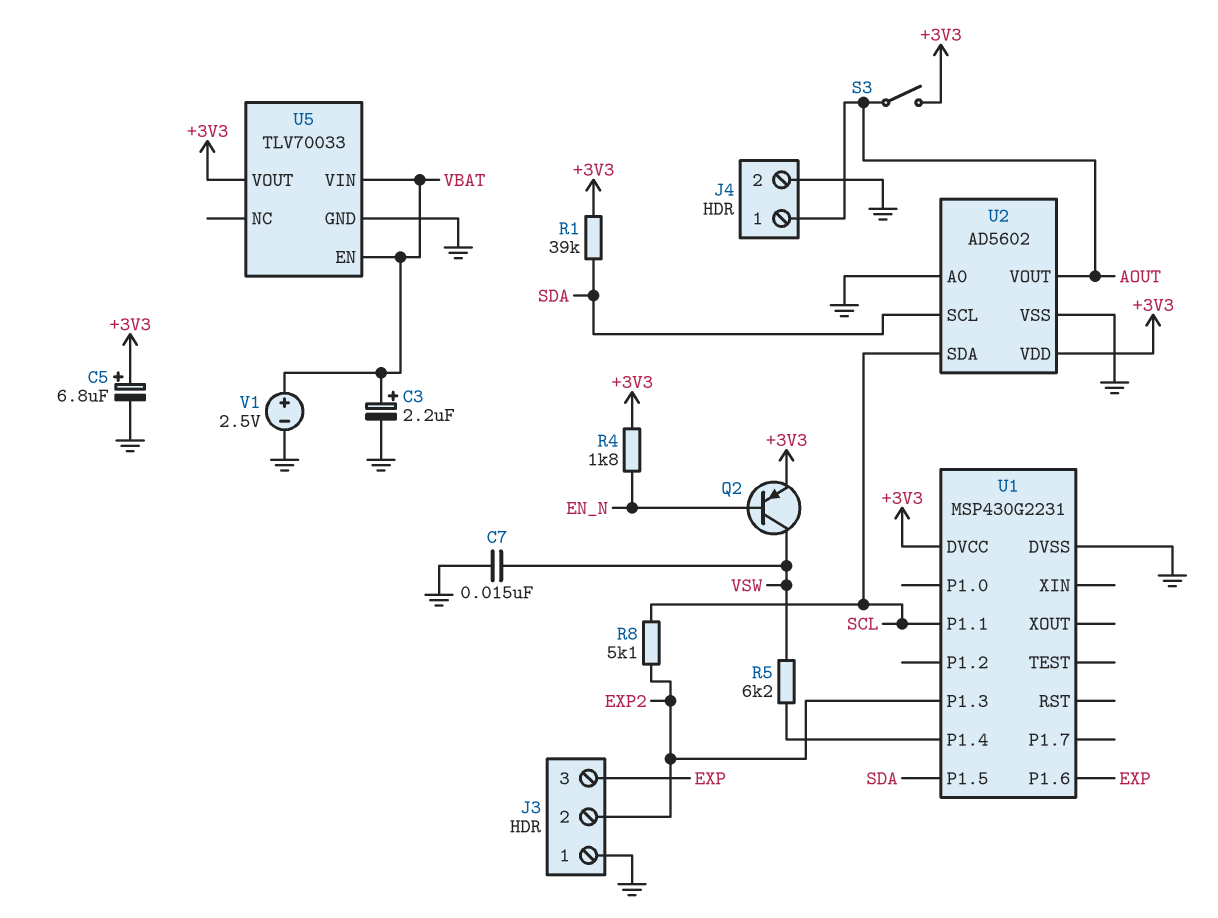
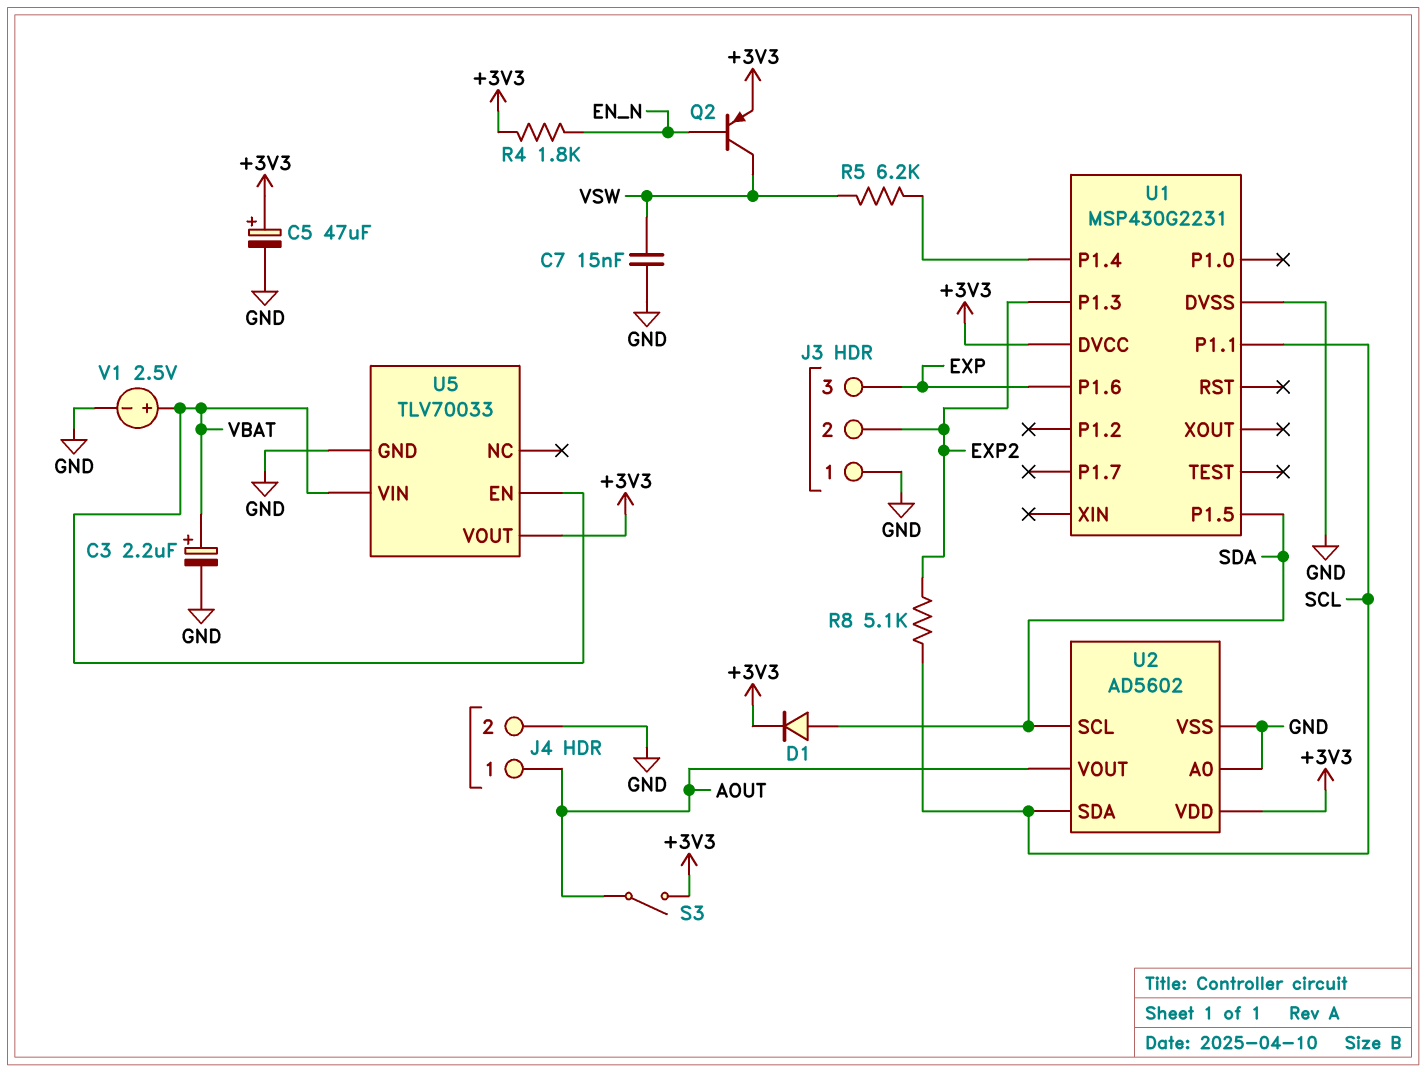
C5: 6.8uF (plus +3V3, minus GND) -> 47uF (plus +3V3, minus GND)
D1: none -> diode (A SDA, K +3V3)
R1: 39k (+3V3, SDA) -> none

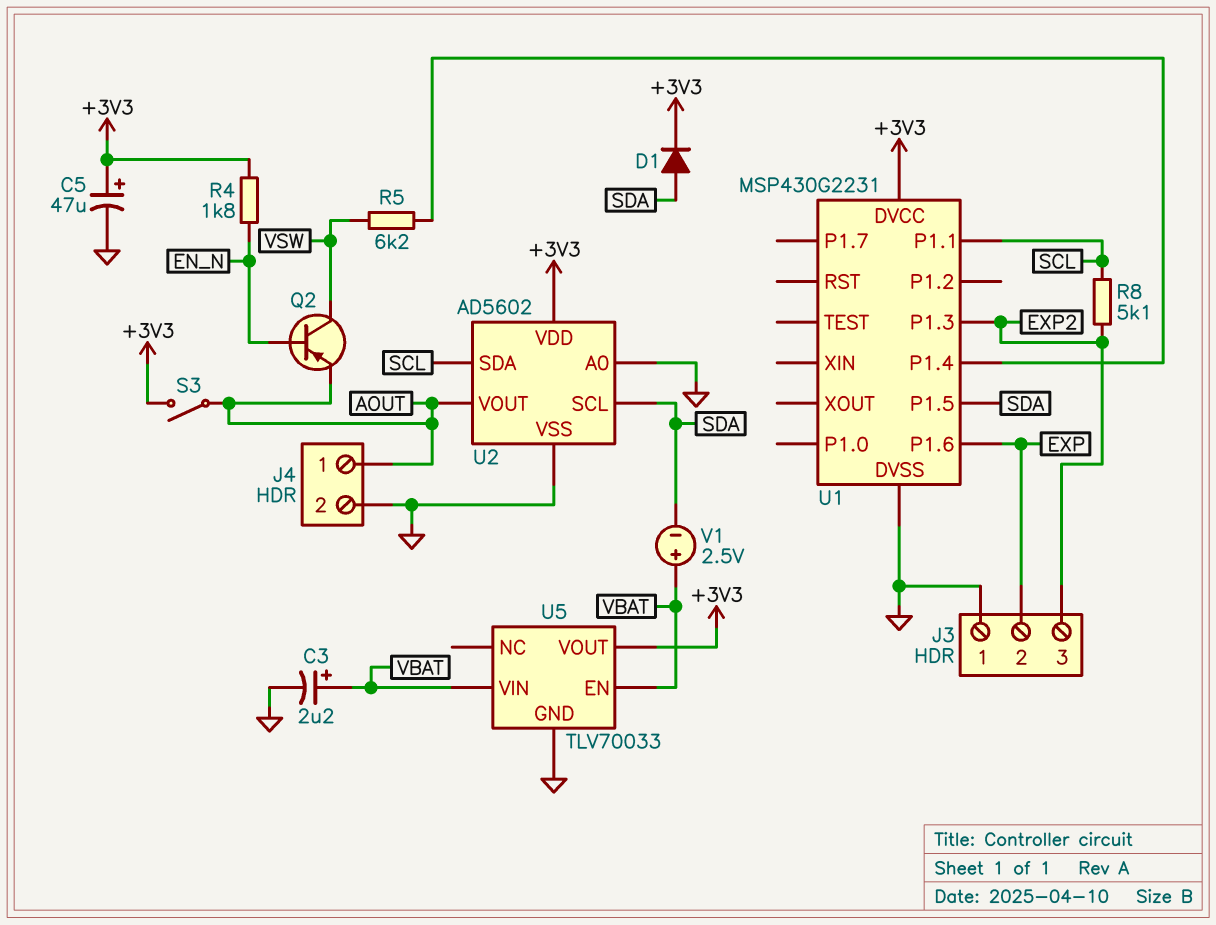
C7: 15nF (GND, VSW) -> none
J3 pin 2: EXP2 -> EXP
J3 pin 3: EXP -> EXP2
Q2: PNP (B EN_N, C VSW, E +3V3) -> PNP (B EN_N, C VSW, E AOUT)
V1: 2.5V (plus VBAT, minus GND) -> 2.5V (plus VBAT, minus SDA)

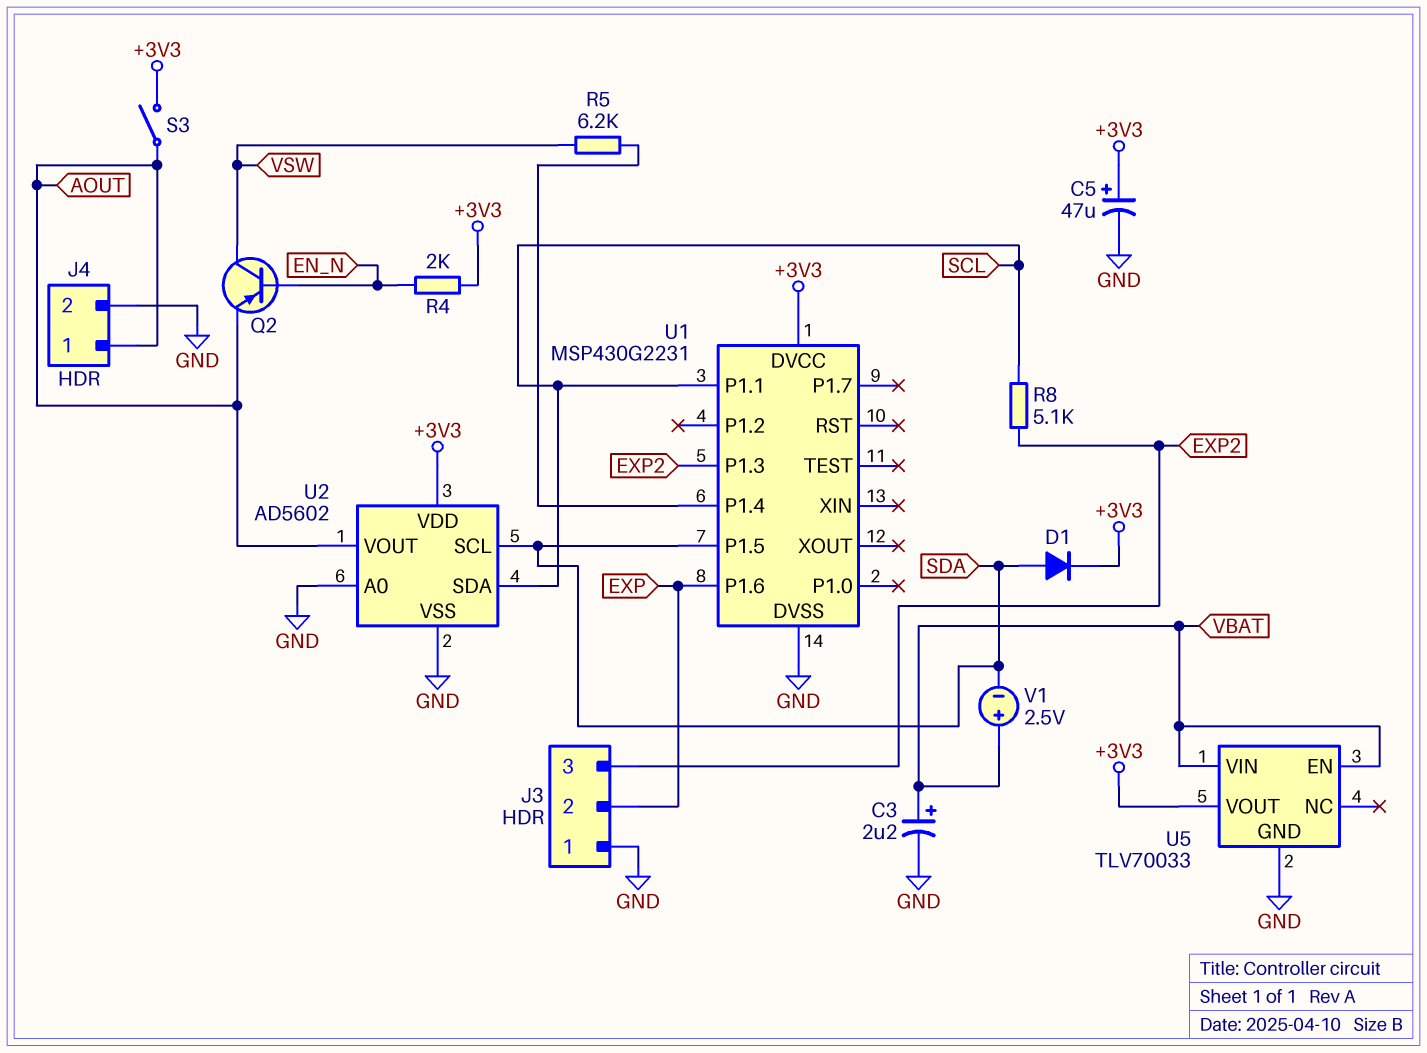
R4: 1.8k (+3V3, EN_N) -> 2k (+3V3, EN_N)

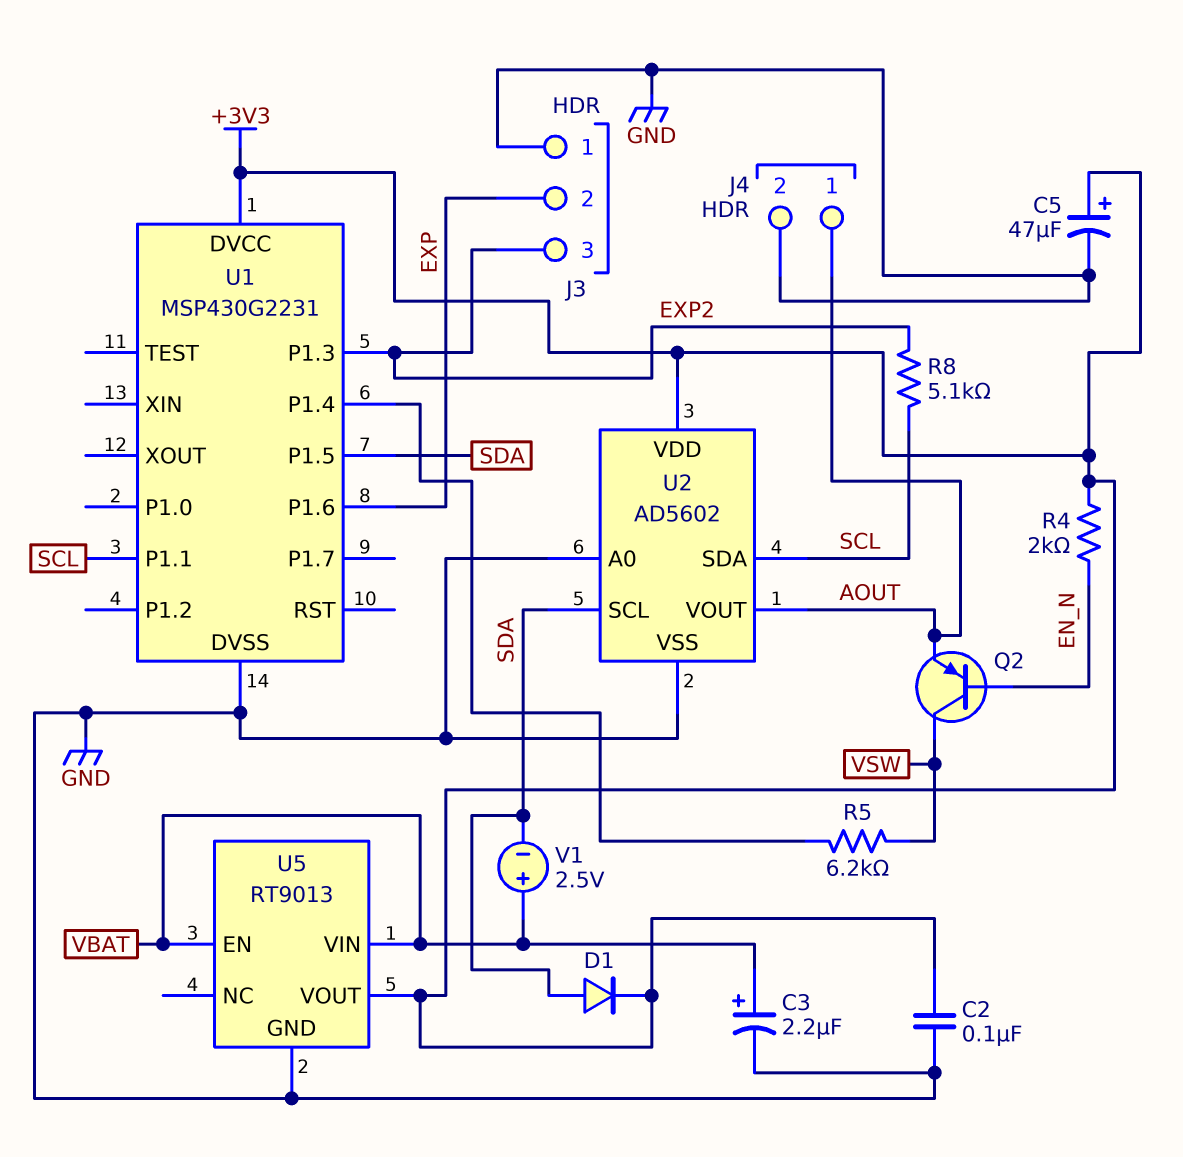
C2: none -> 100nF (+3V3, GND)
S3: switch (+3V3, AOUT) -> none
U5: TLV70033 -> RT9013

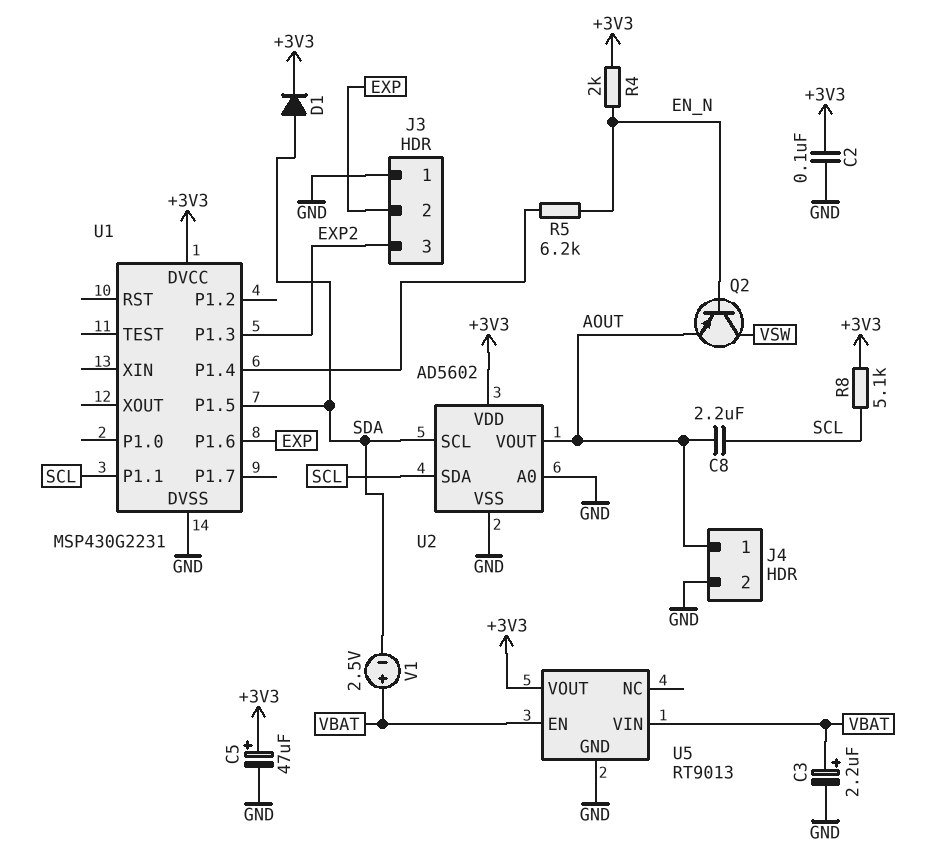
C8: none -> 2.2uF (AOUT, SCL)
R5: 6.2k (U1/P1.4, VSW) -> 6.2k (EN_N, U1/P1.4)
R8: 5.1k (EXP2, SCL) -> 5.1k (+3V3, SCL)

